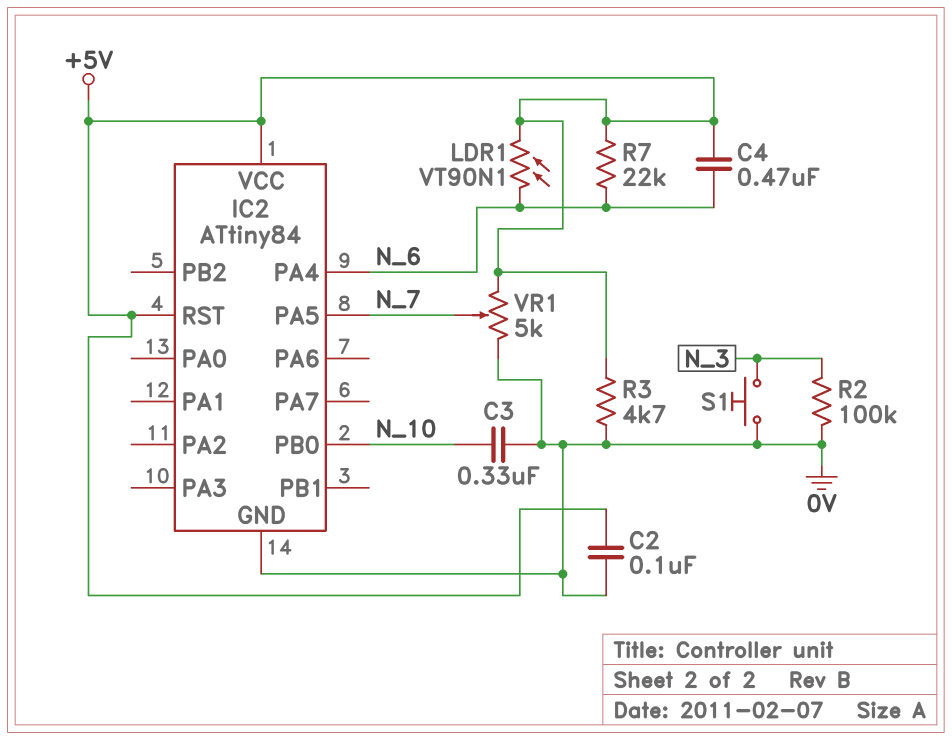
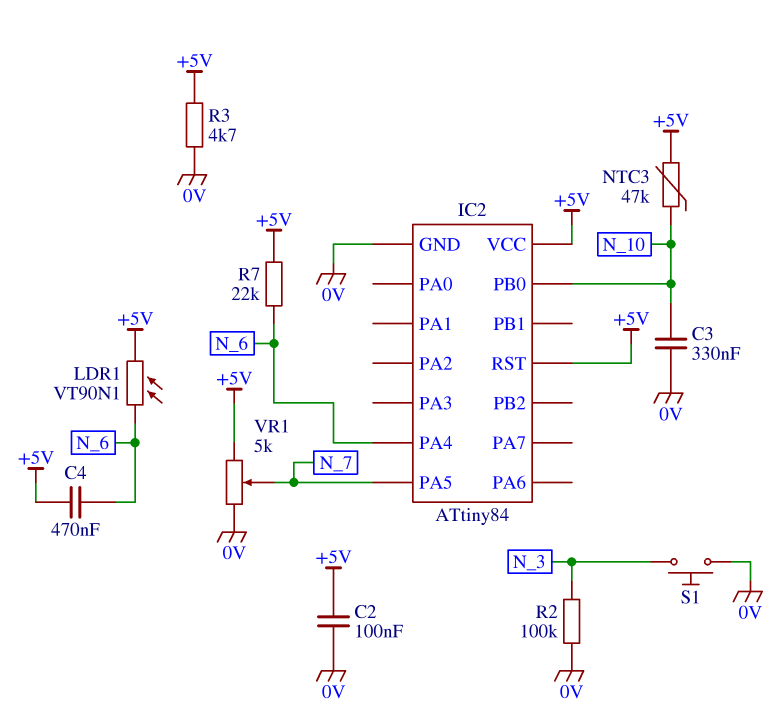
NTC3: none -> 47k (+5V, N_10)

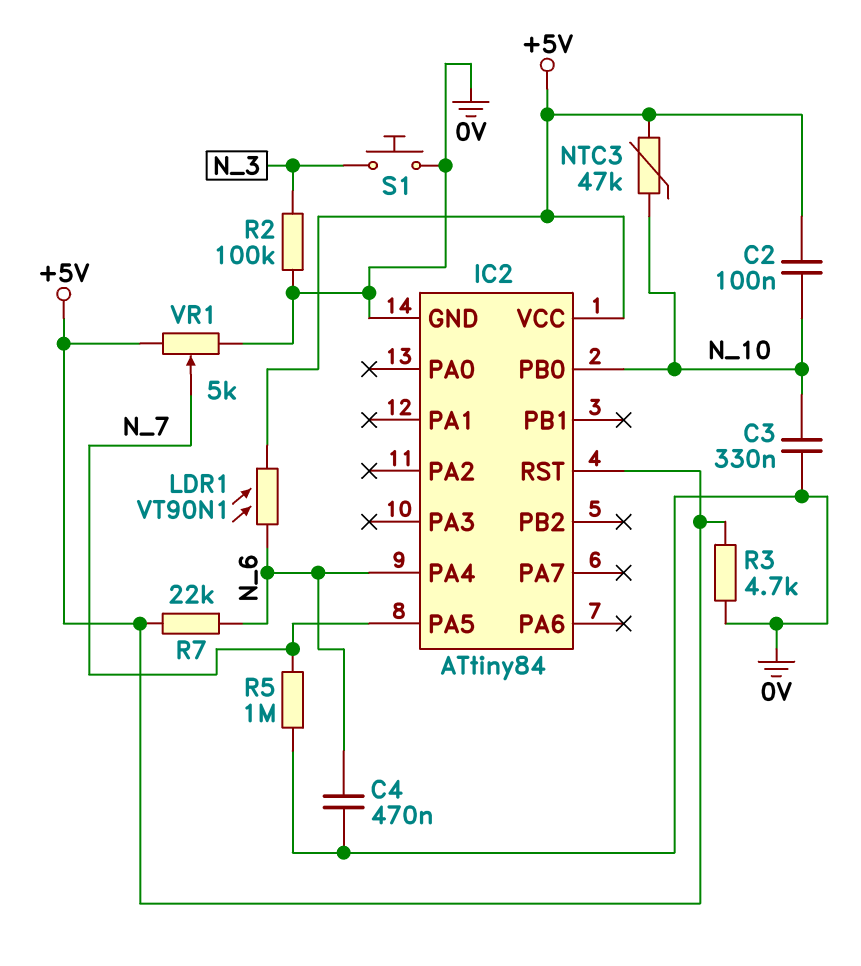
C2: 100nF (+5V, 0V) -> 100nF (+5V, N_10)
C4: 470nF (+5V, N_6) -> 470nF (0V, N_6)
R5: none -> 1M (0V, N_7)

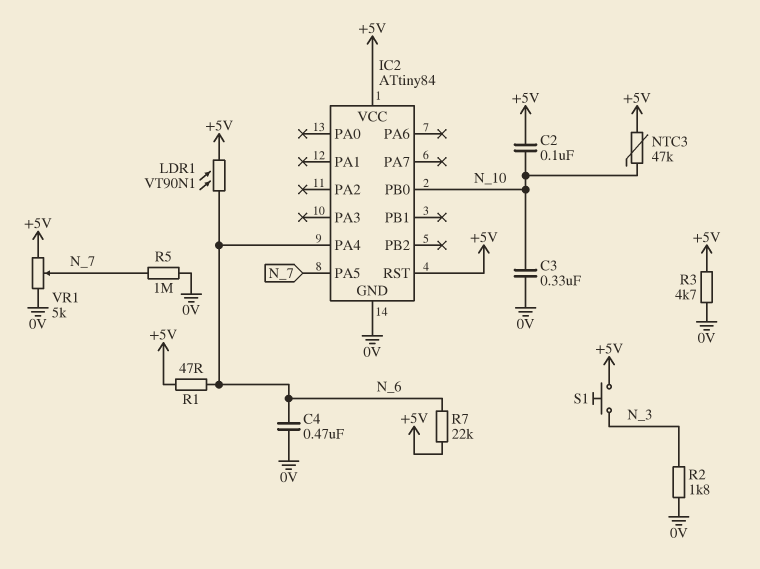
R1: none -> 47 (+5V, N_6)
R2: 100k (0V, N_3) -> 1.8k (0V, N_3)
S1: button (0V, N_3) -> button (+5V, N_3)

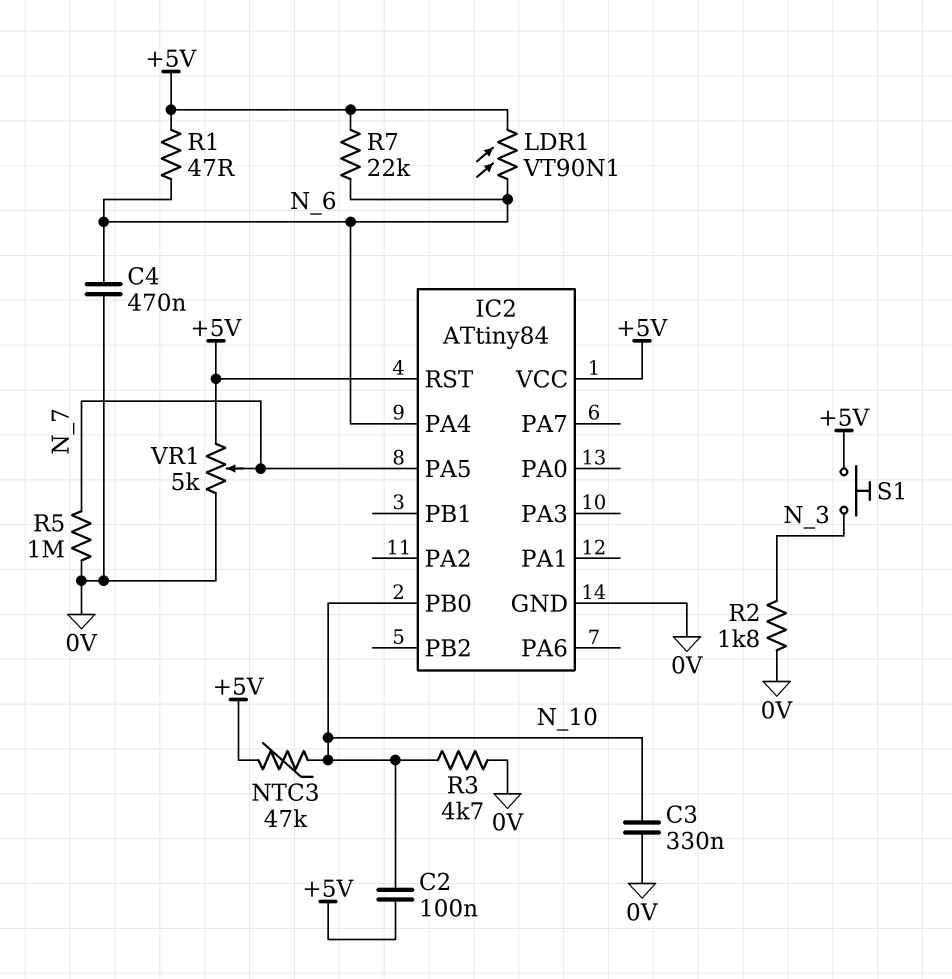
R3: 4.7k (+5V, 0V) -> 4.7k (0V, N_10)

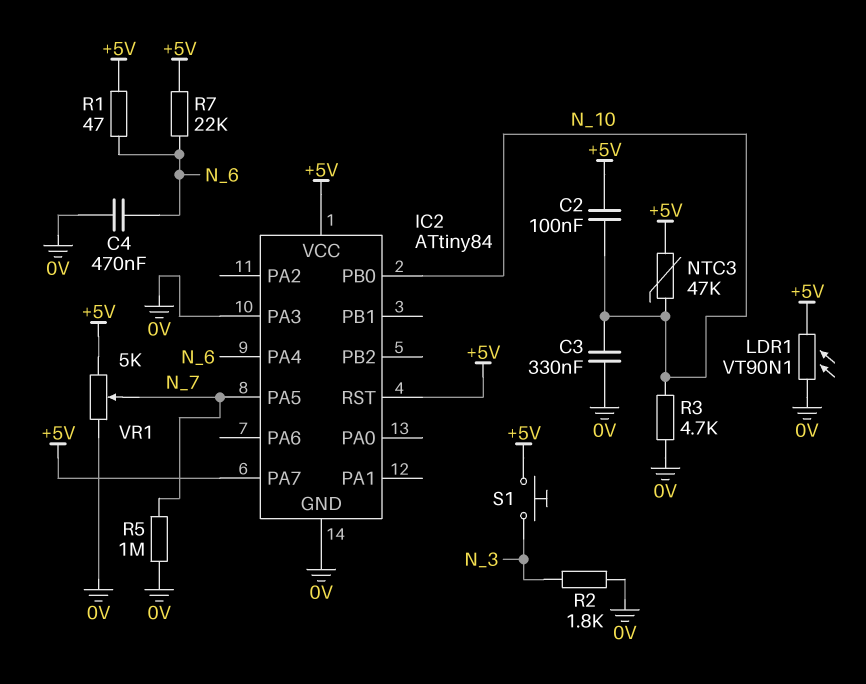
IC2 pin PA3: none -> 0V
IC2 pin PA7: none -> +5V
LDR1: VT90N1 (+5V, N_6) -> VT90N1 (+5V, 0V)

